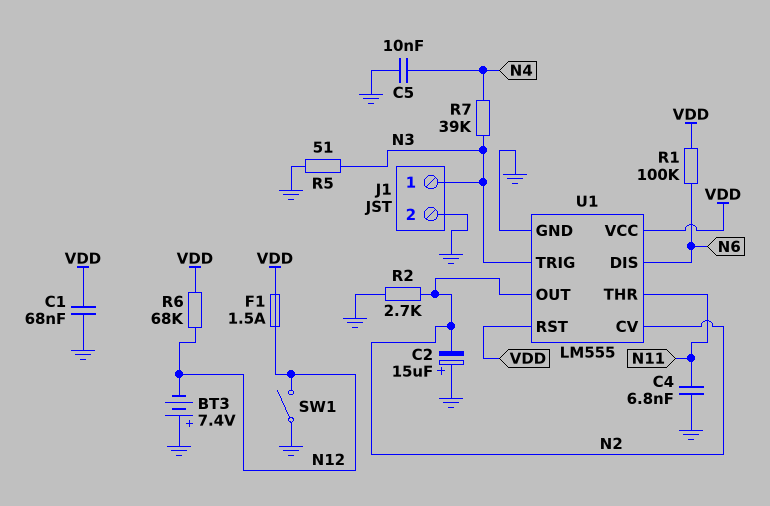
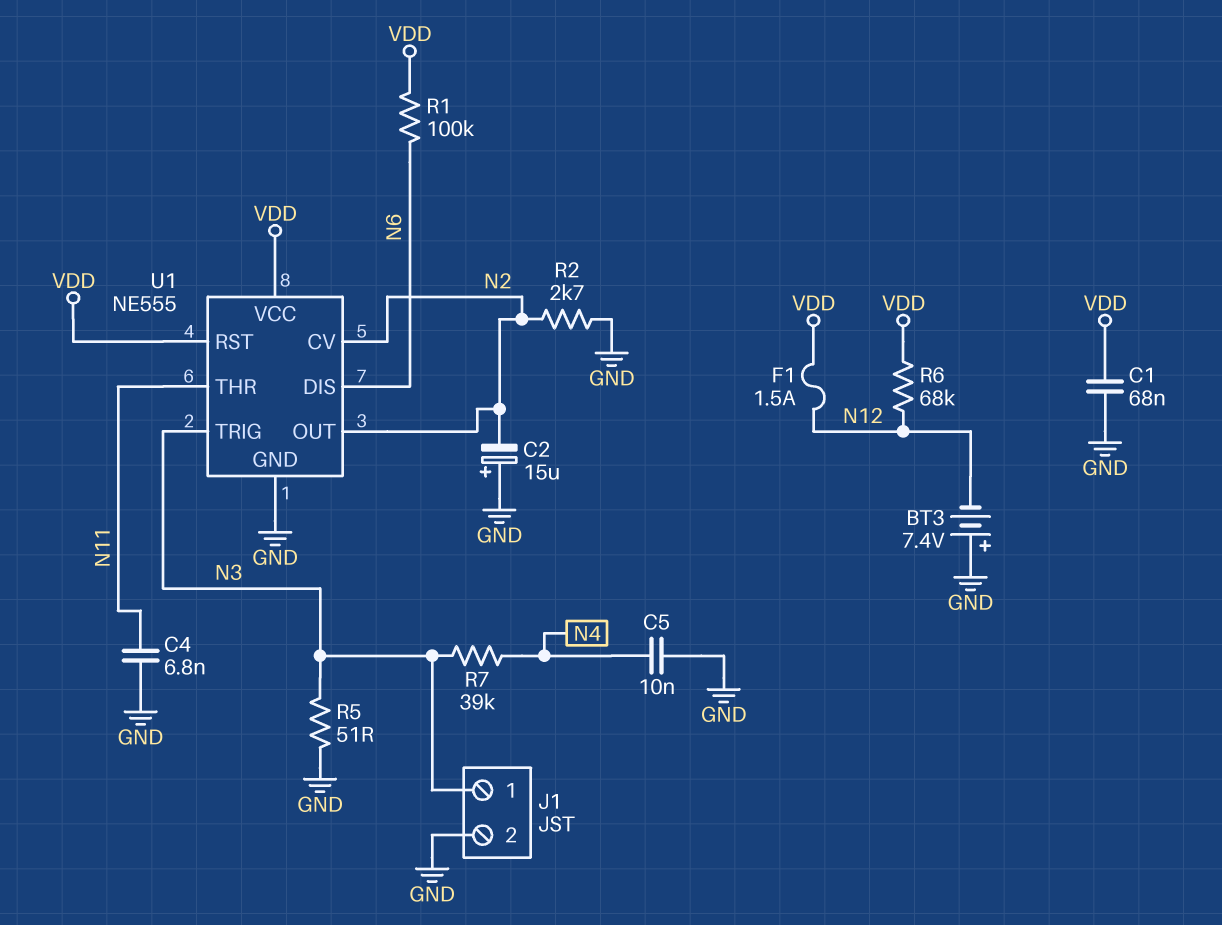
SW1: switch (GND, N12) -> none
U1: LM555 -> NE555

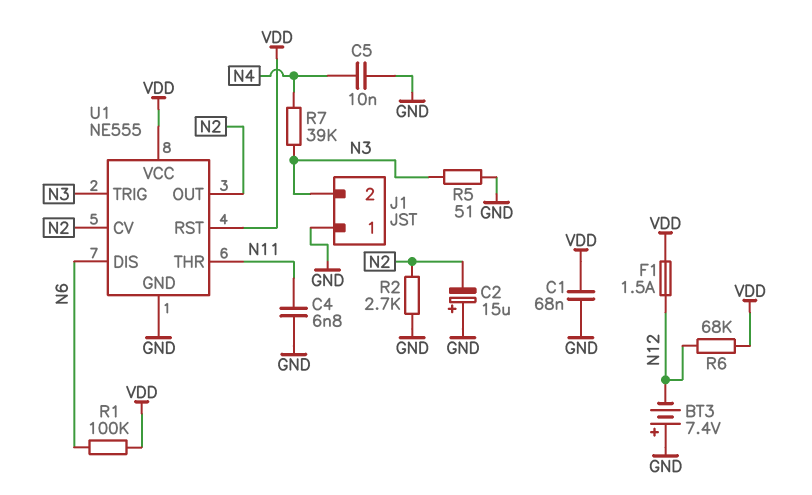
J1 pin 1: N3 -> GND
J1 pin 2: GND -> N3

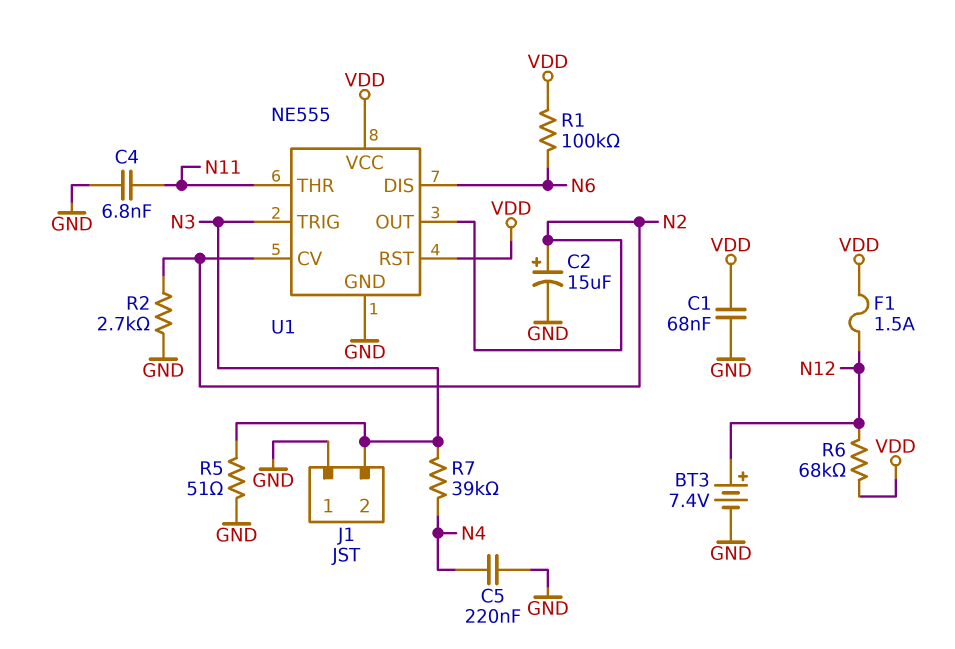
BT3: 7.4V (plus GND, minus N12) -> 7.4V (plus N12, minus GND)
C2: 15uF (plus GND, minus N2) -> 15uF (plus N2, minus GND)
C5: 10nF (GND, N4) -> 220nF (GND, N4)

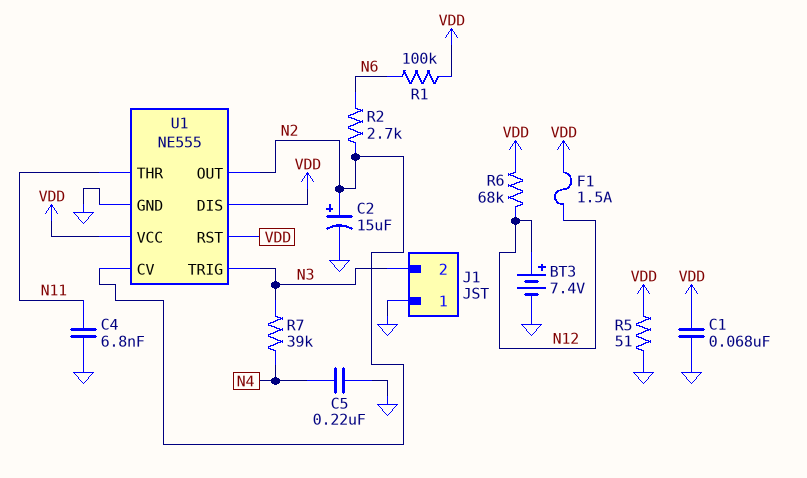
R2: 2.7k (GND, N2) -> 2.7k (N2, N6)
R5: 51 (GND, N3) -> 51 (GND, VDD)
U1 pin DIS: N6 -> VDD

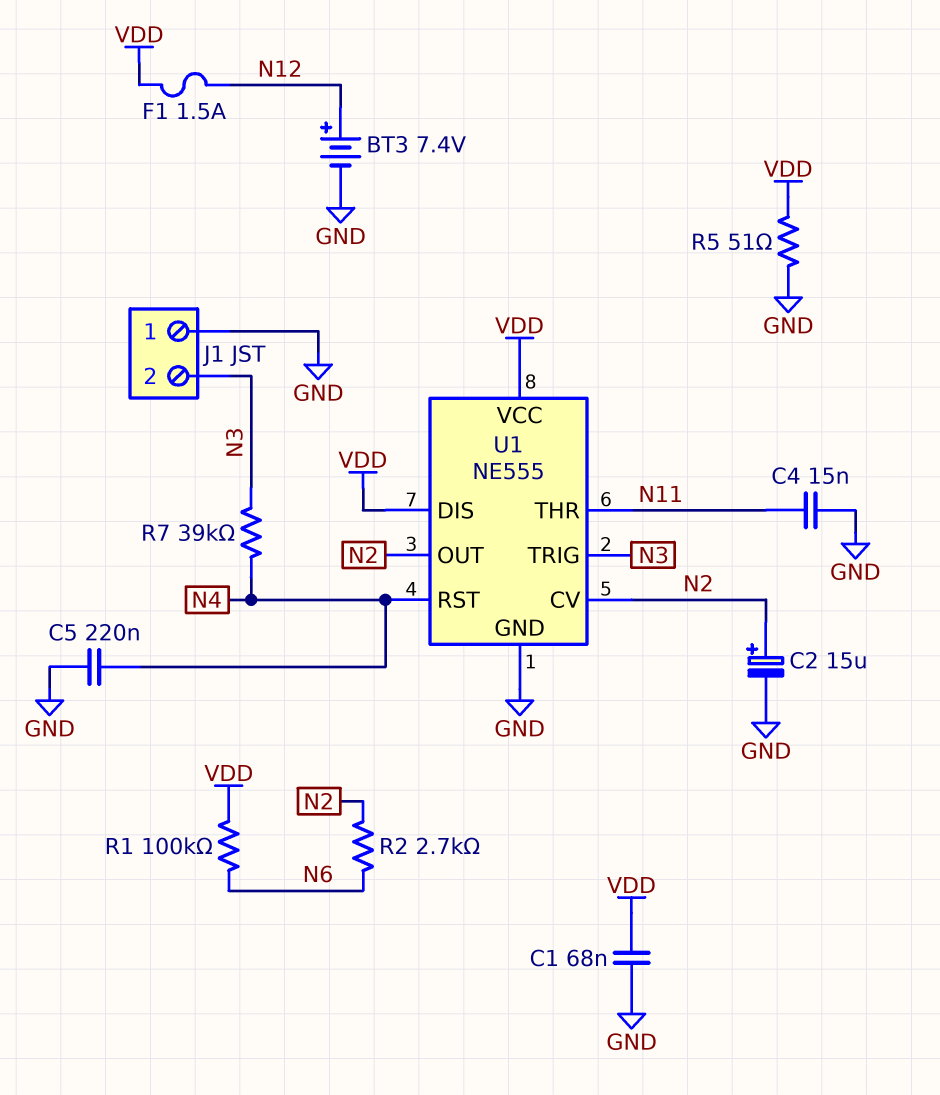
C4: 6.8nF (GND, N11) -> 15nF (GND, N11)
R6: 68k (N12, VDD) -> none
U1 pin RST: VDD -> N4

